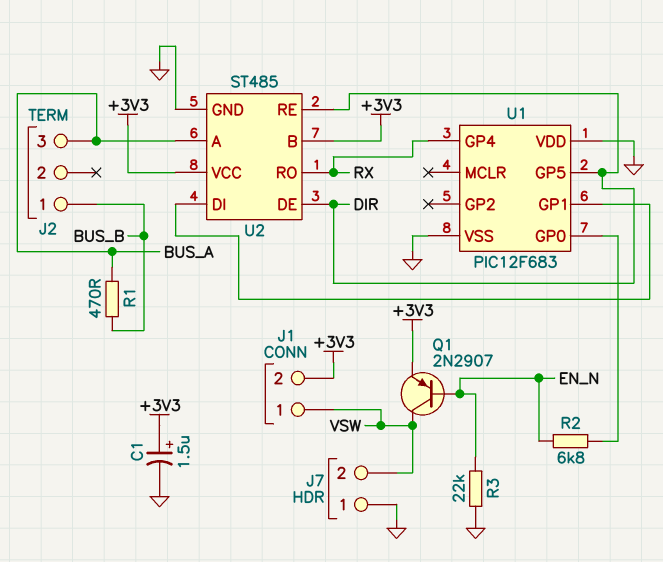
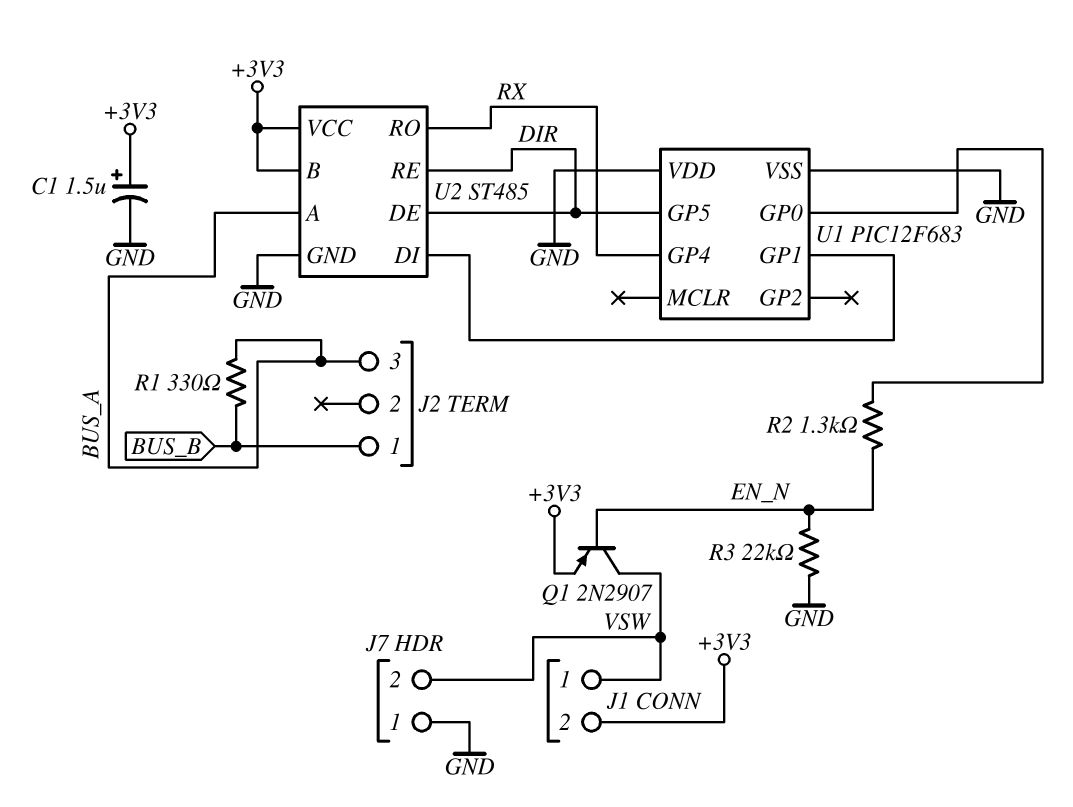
R1: 470 (BUS_A, BUS_B) -> 330 (BUS_A, BUS_B)
R2: 6.8k (EN_N, U1/GP0) -> 1.3k (EN_N, U1/GP0)

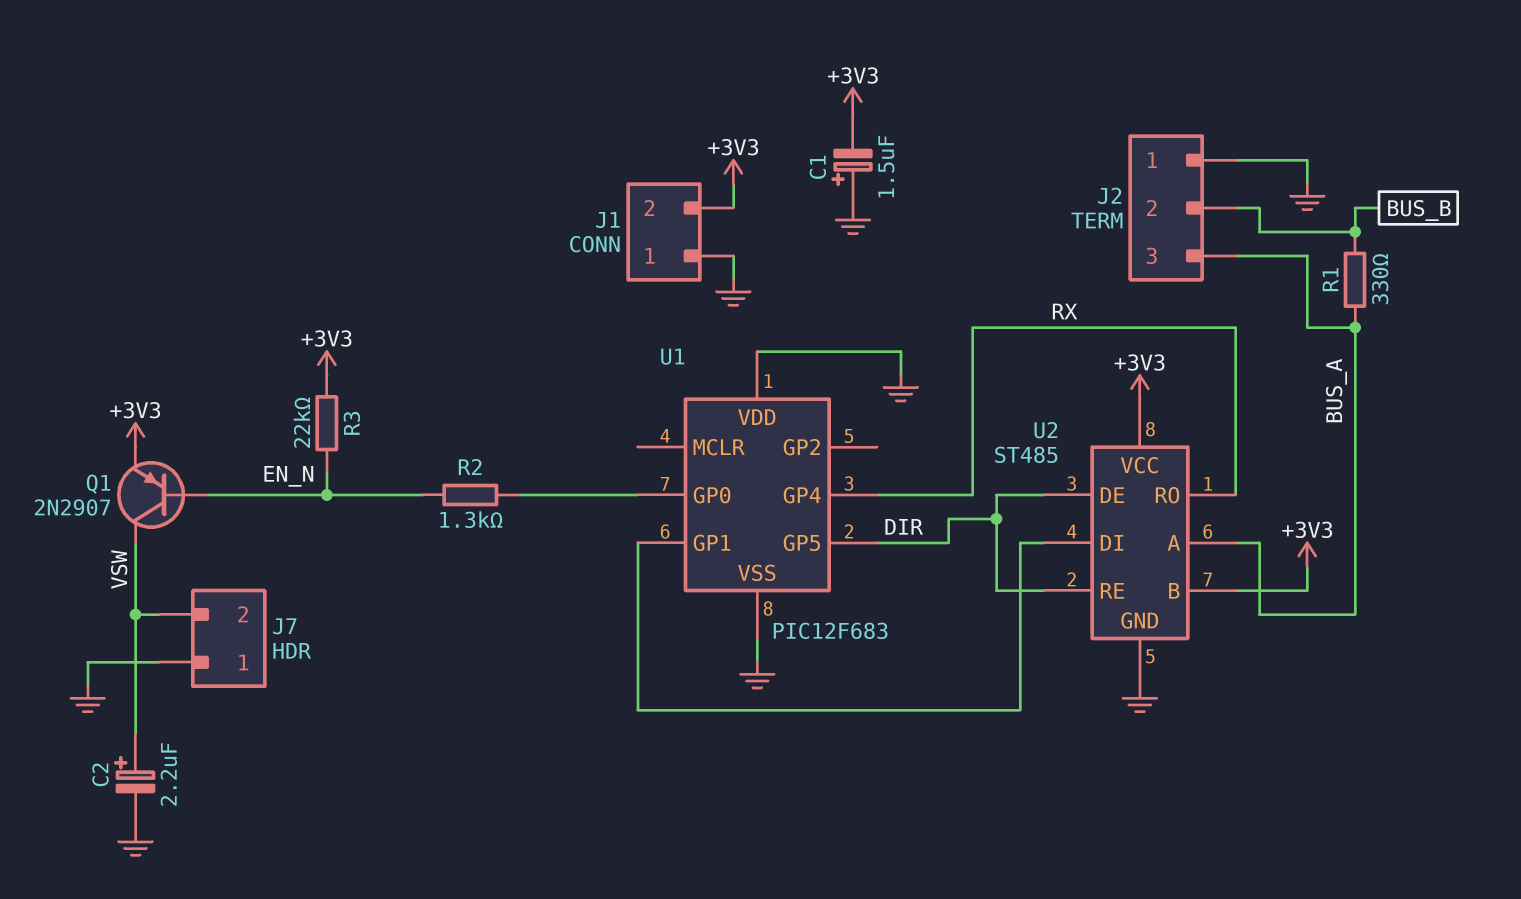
C1: 1.5uF (plus +3V3, minus GND) -> 1.5uF (plus GND, minus +3V3)
C2: none -> 2.2uF (plus VSW, minus GND)
J1 pin 1: VSW -> GND
J2 pin 1: BUS_B -> GND
J2 pin 2: none -> BUS_B
R3: 22k (EN_N, GND) -> 22k (+3V3, EN_N)

